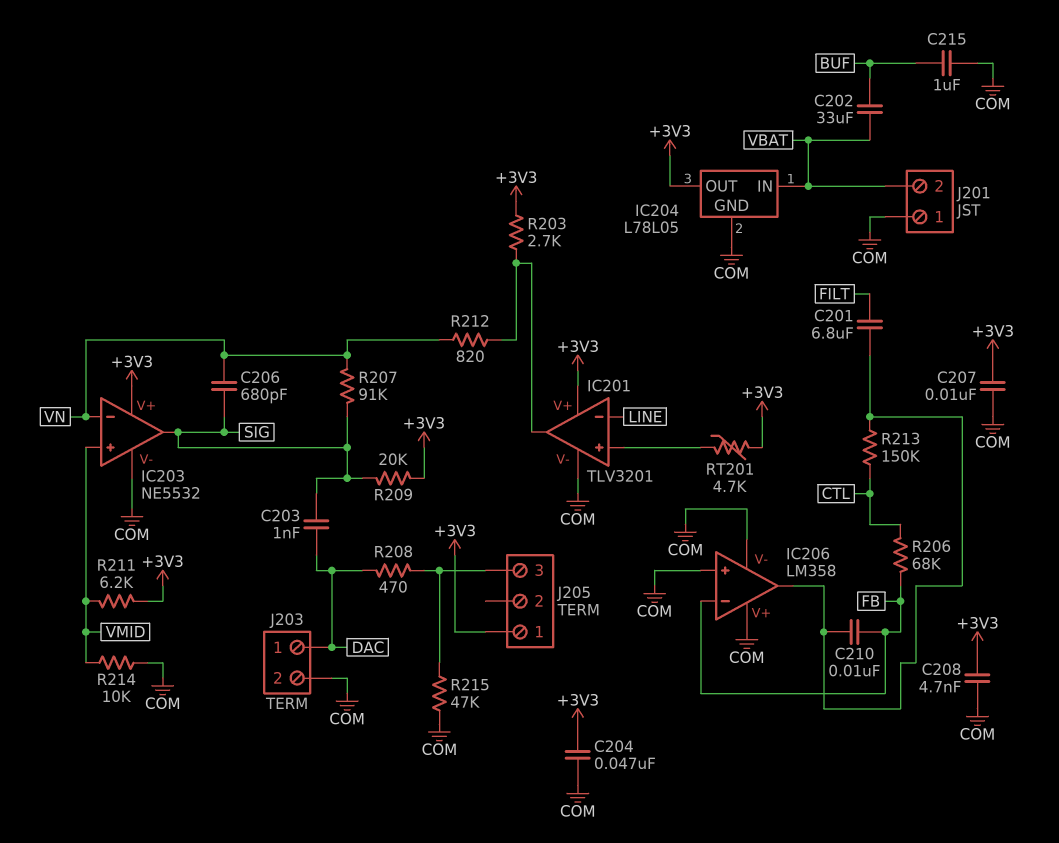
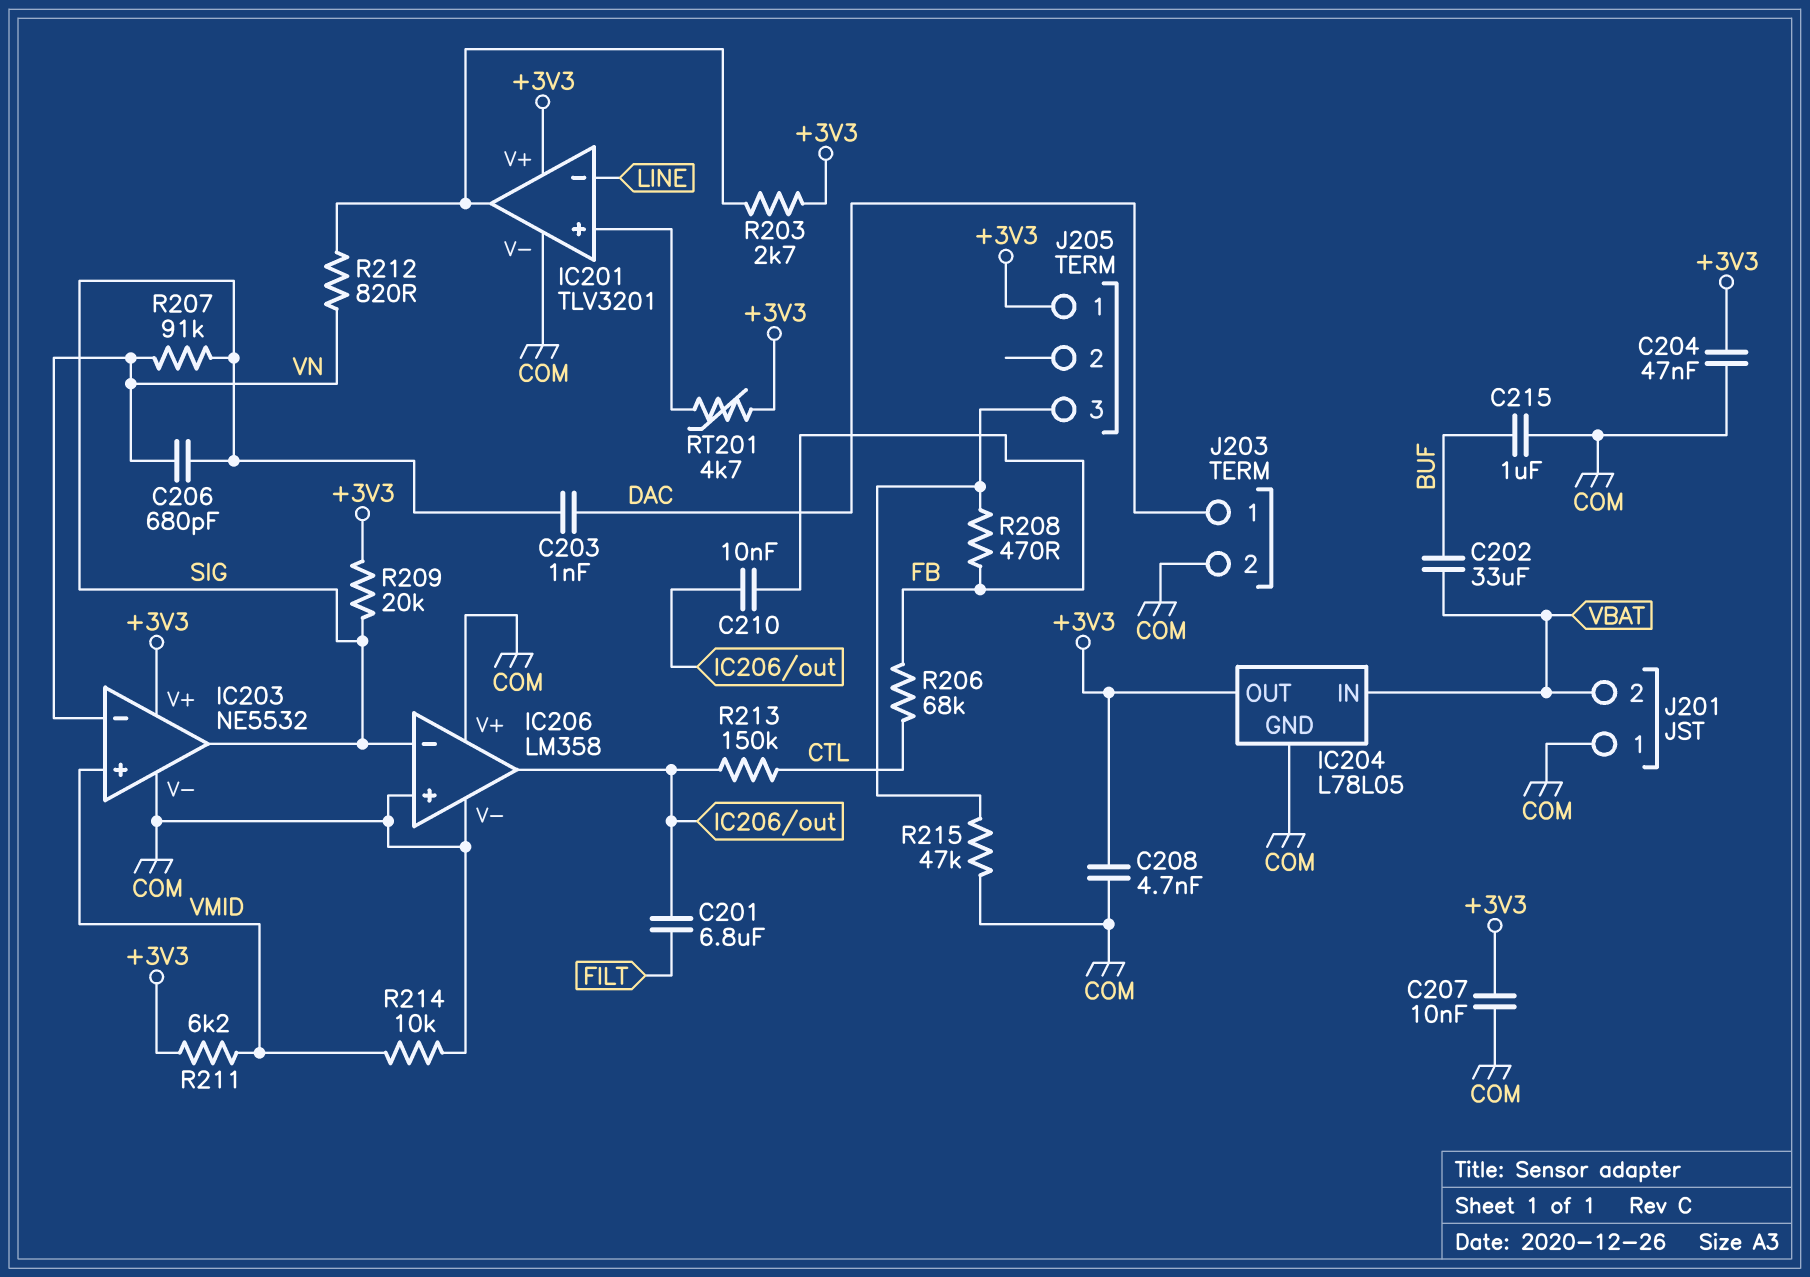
IC206 pin in-: FB -> SIG
R208: 470 (DAC, J205/3) -> 470 (FB, J205/3)

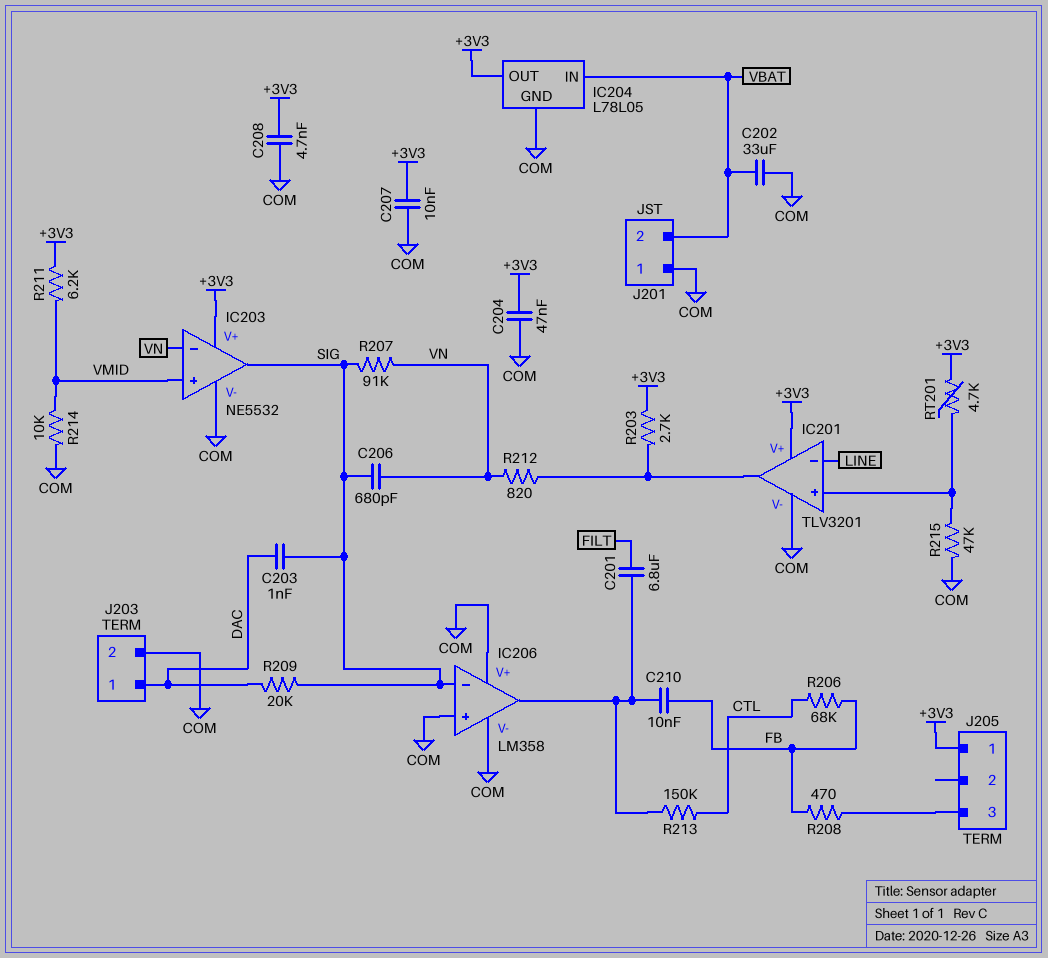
C202: 33uF (BUF, VBAT) -> 33uF (COM, VBAT)
C215: 1uF (BUF, COM) -> none
R209: 20k (+3V3, SIG) -> 20k (DAC, SIG)
R215: 47k (COM, J205/3) -> 47k (COM, IC201/in+)

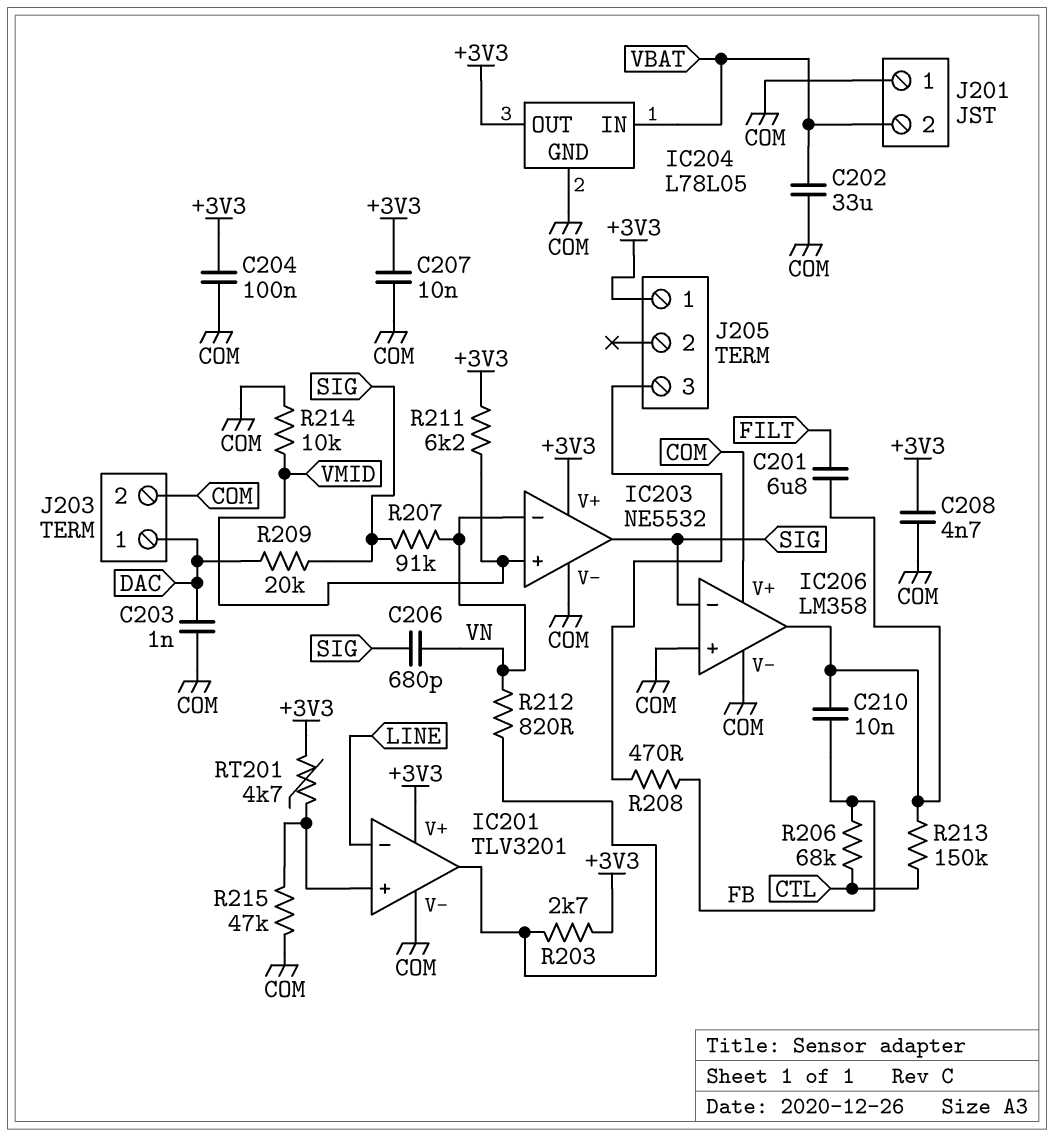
C203: 1nF (DAC, SIG) -> 1nF (COM, DAC)
C204: 47nF (+3V3, COM) -> 100nF (+3V3, COM)

